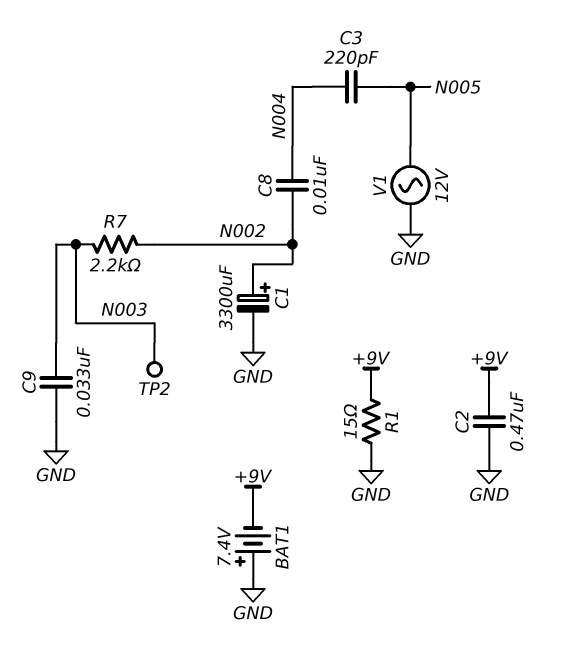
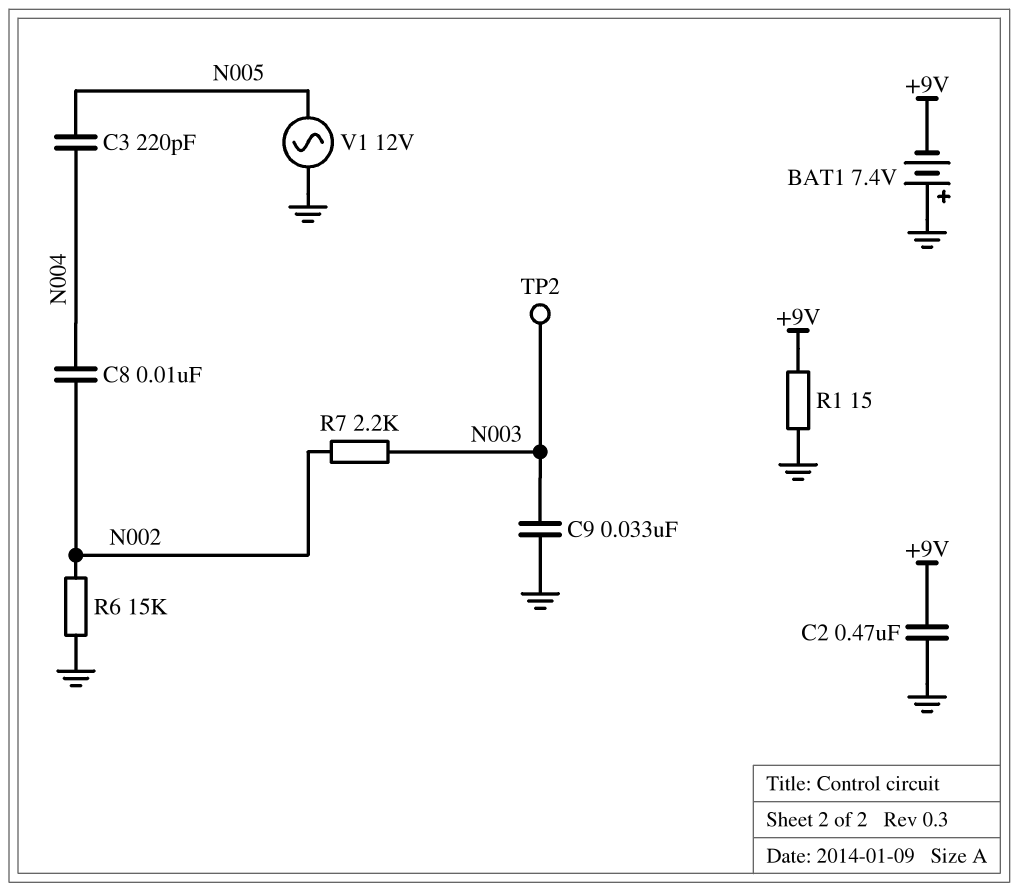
C1: 3300uF (plus N002, minus GND) -> none
R6: none -> 15k (GND, N002)

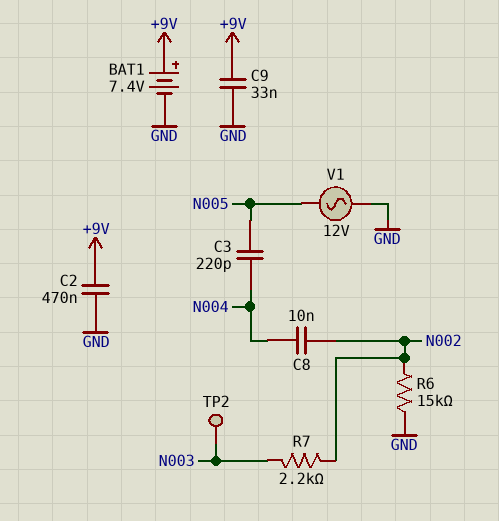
BAT1: 7.4V (plus GND, minus +9V) -> 7.4V (plus +9V, minus GND)
C9: 33nF (GND, N003) -> 33nF (+9V, GND)
R1: 15 (+9V, GND) -> none

